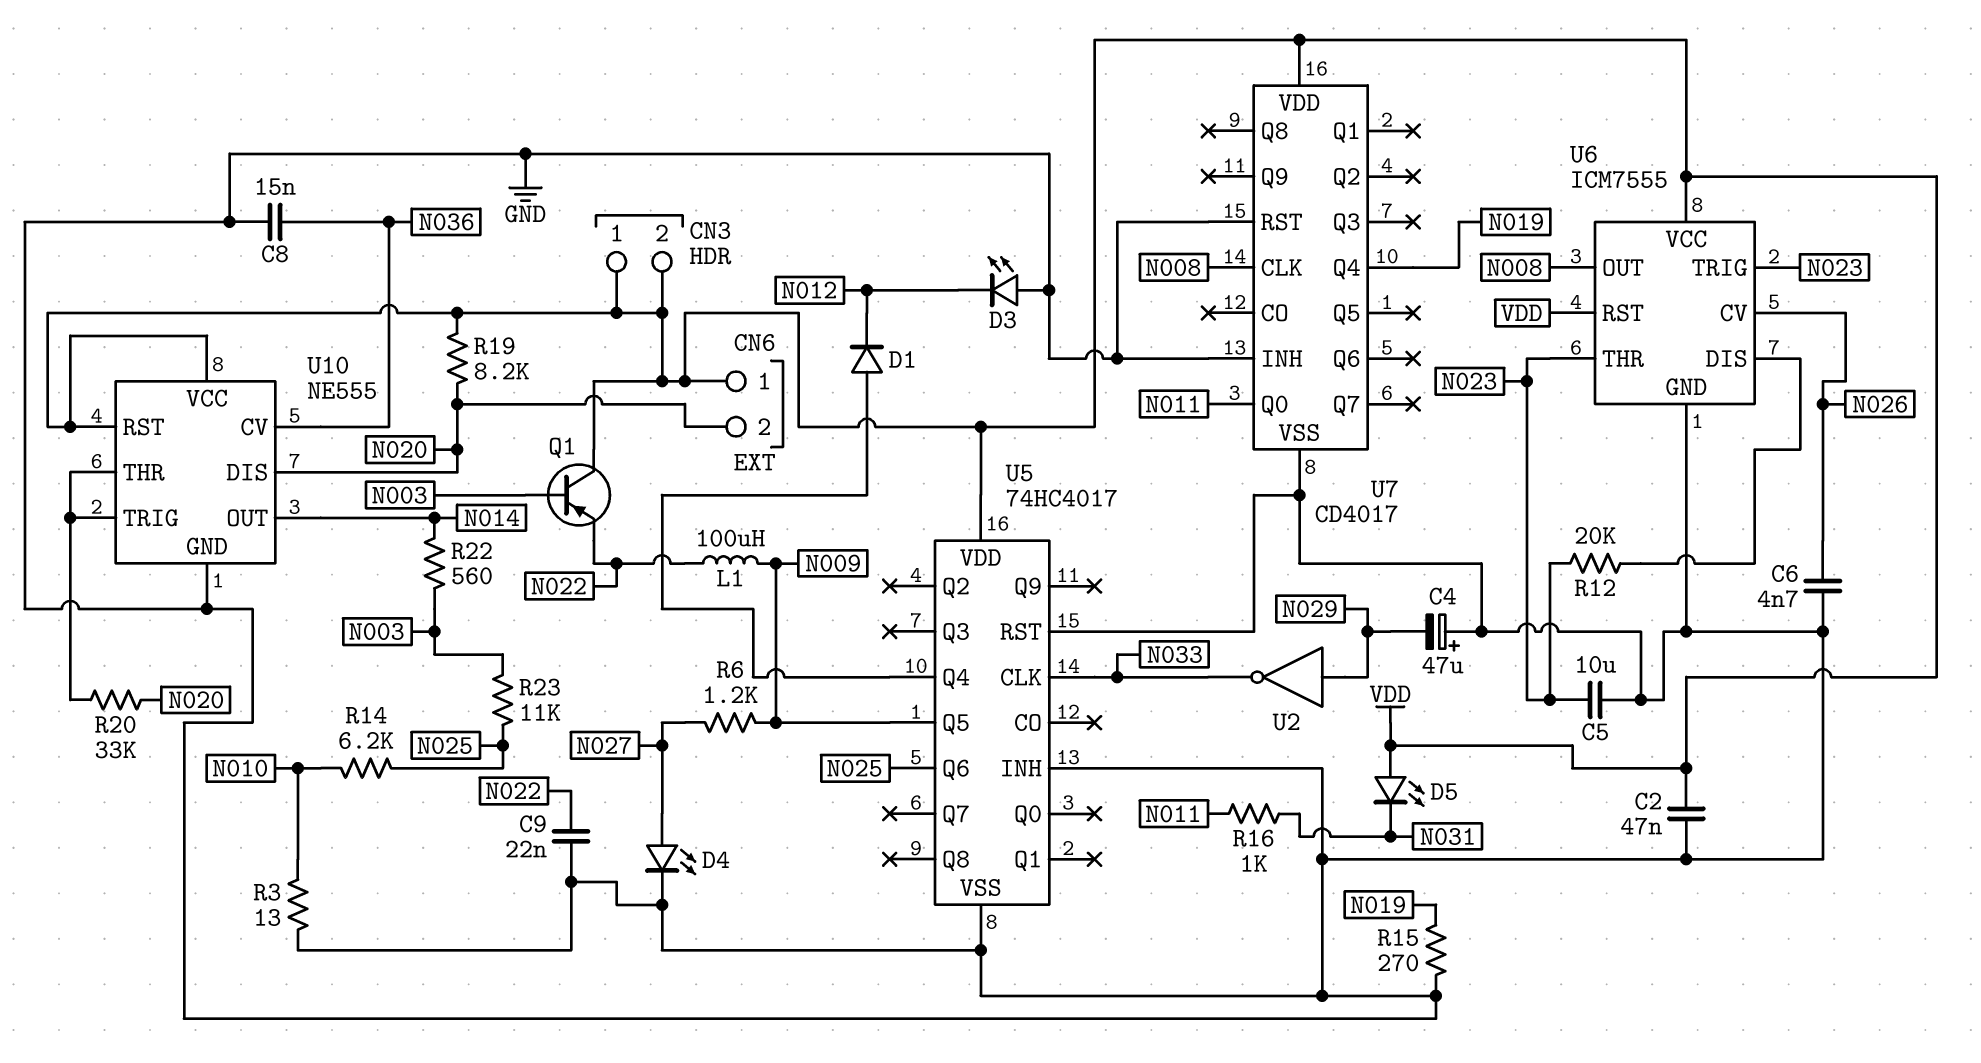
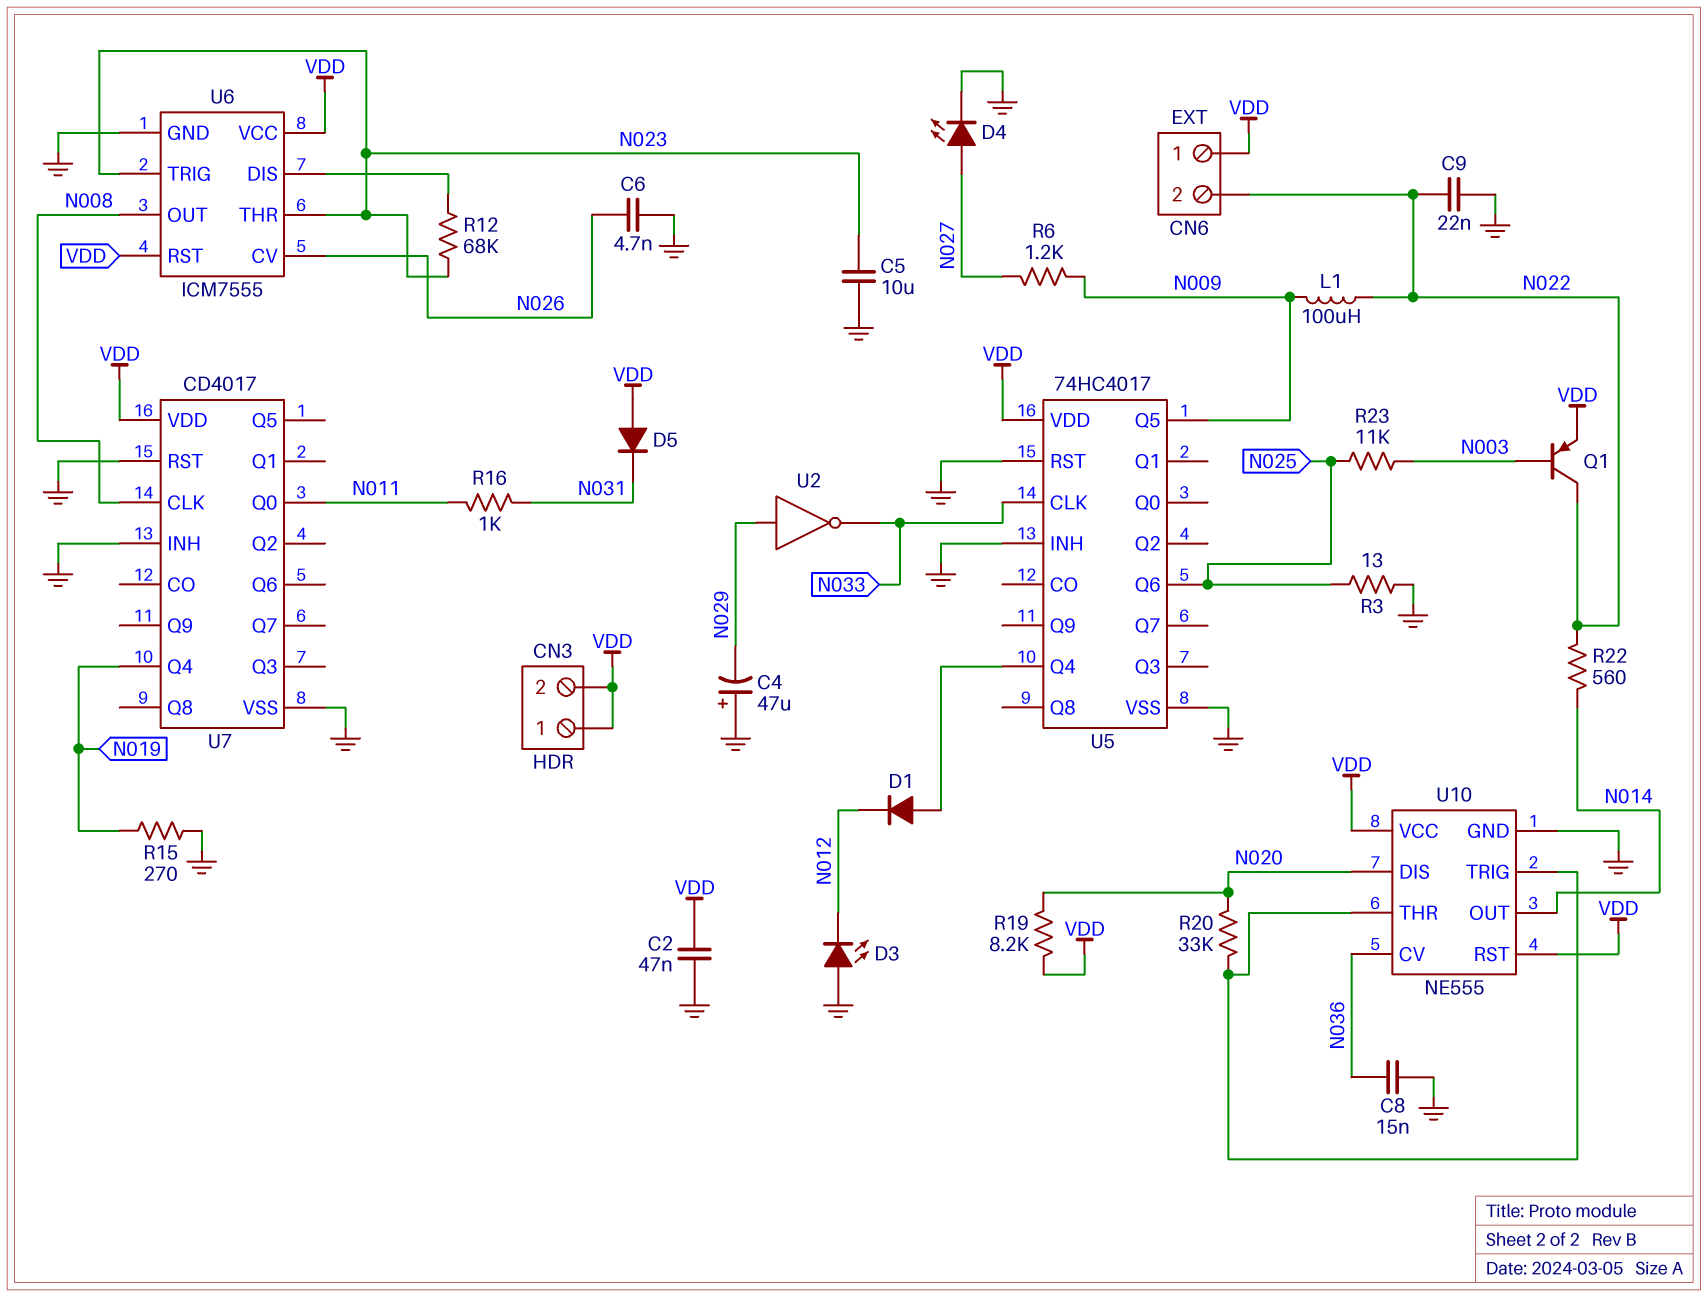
CN6 pin 2: N020 -> N022
D5: LED (A VDD, K N031) -> diode (A VDD, K N031)
Q1: PNP (B N003, C VDD, E N022) -> PNP (B N003, C N022, E VDD)
R3: 13 (GND, N010) -> 13 (GND, N025)
R12: 20k (N023, U6/DIS) -> 68k (N023, U6/DIS)
R14: 6.2k (N010, N025) -> none
R22: 560 (N003, N014) -> 560 (N014, N022)

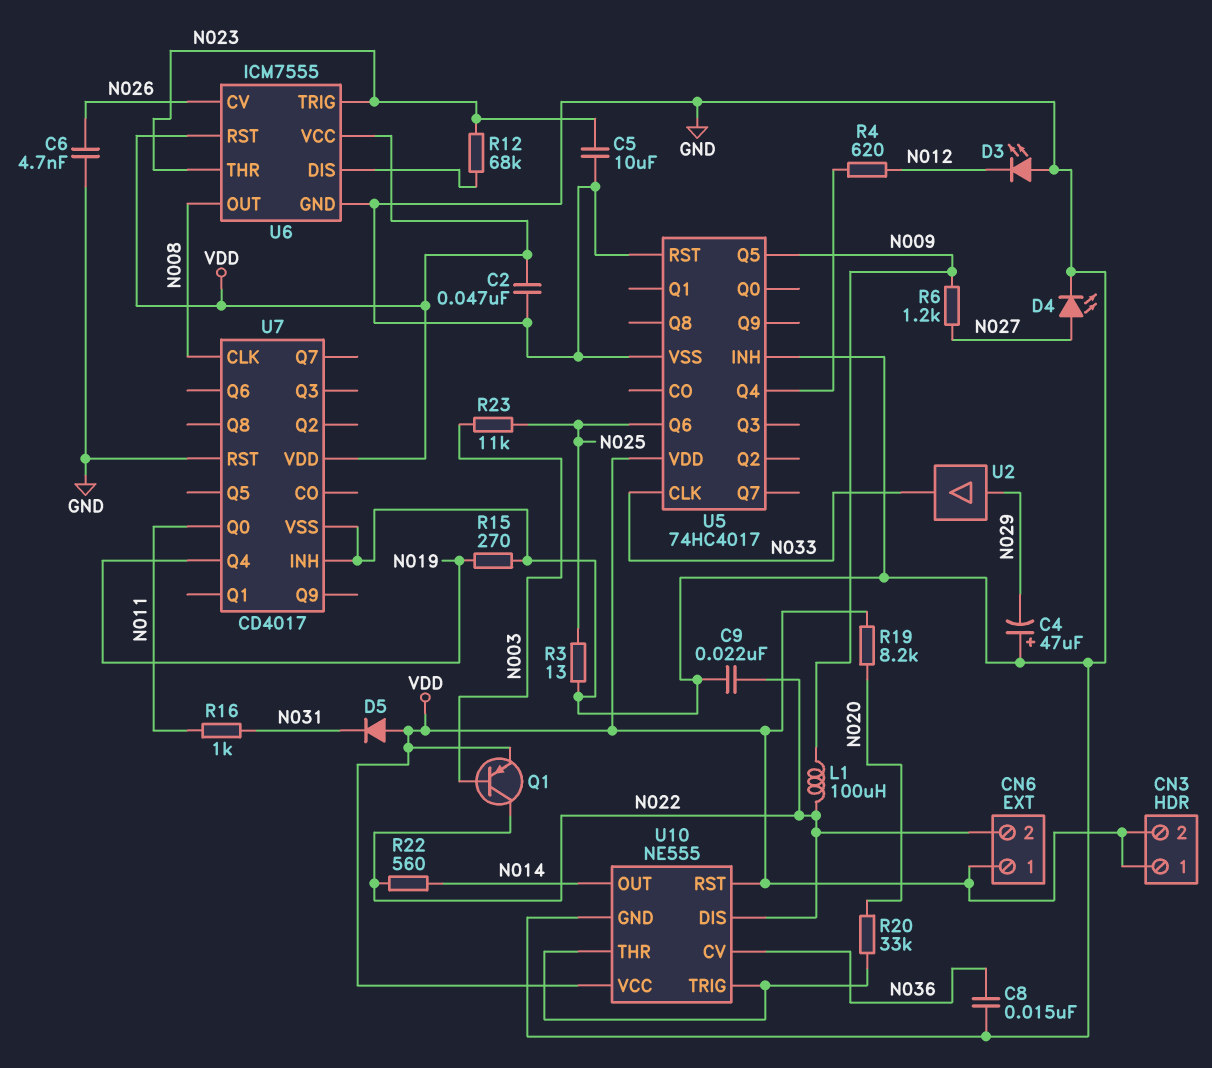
D1: diode (A U5/Q4, K N012) -> none
R4: none -> 620 (N012, U5/Q4)
U2: NOT (in N029, out N033) -> buffer (in N029, out N033)
U10 pin DIS: N020 -> N022

